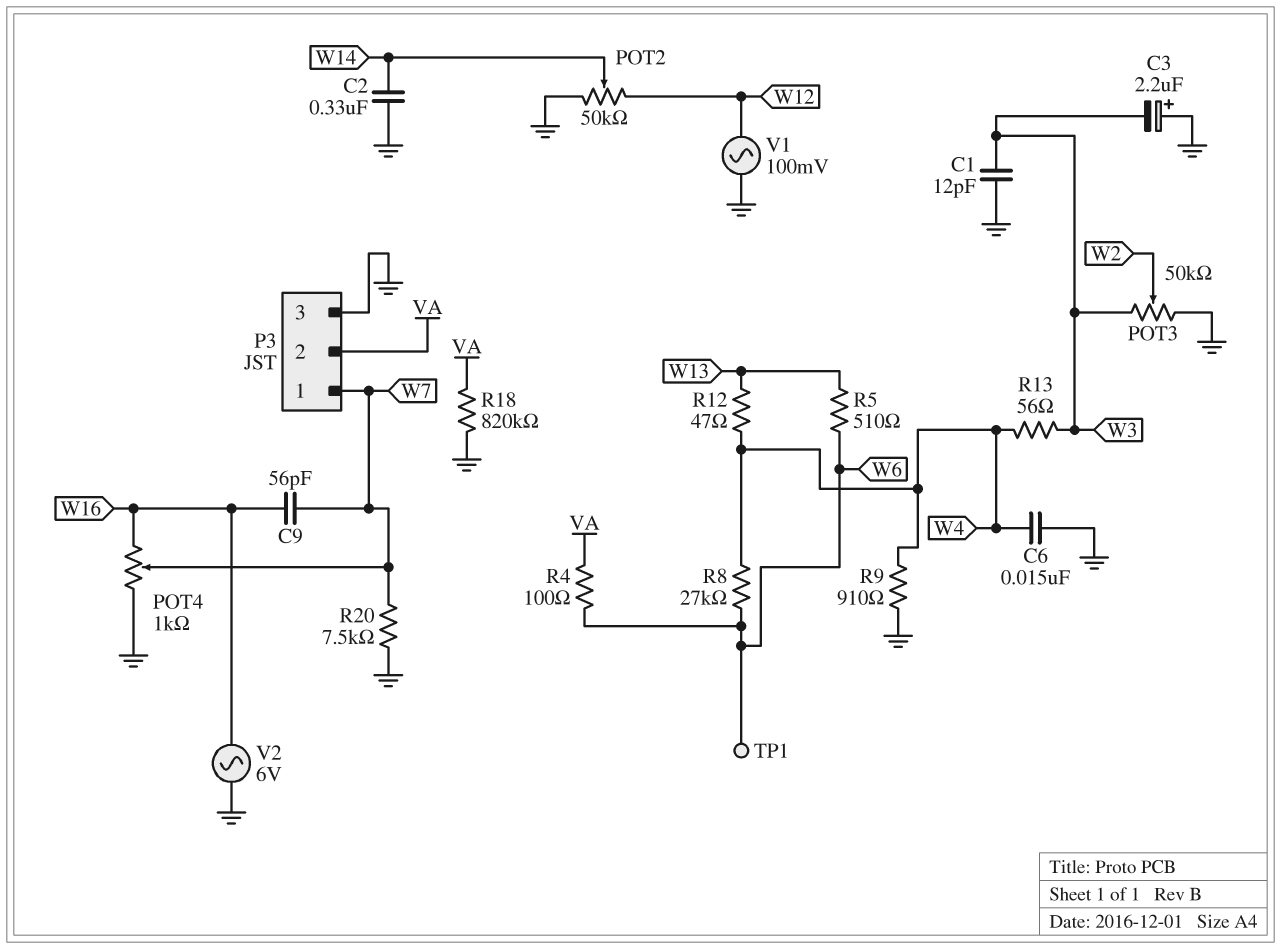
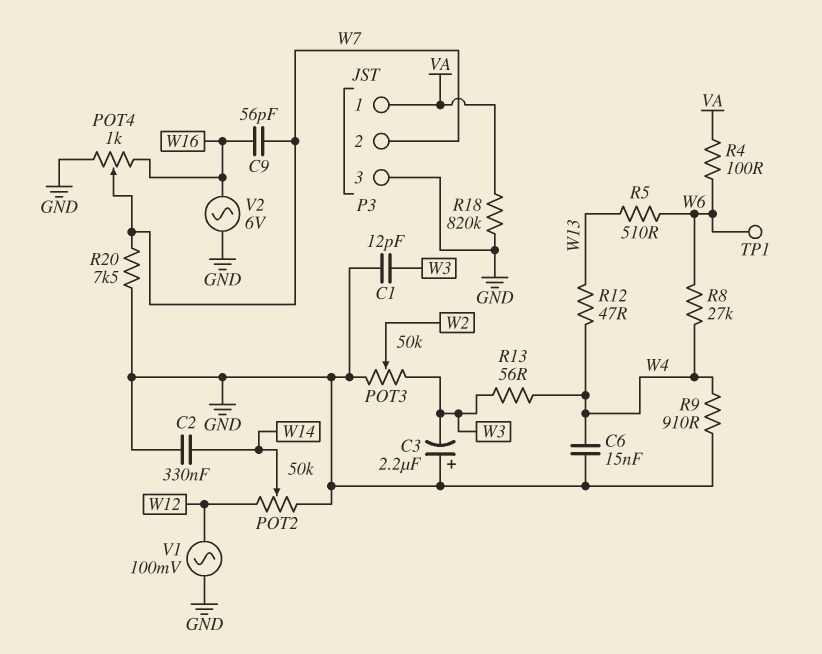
P3 pin 1: W7 -> VA
P3 pin 2: VA -> W7

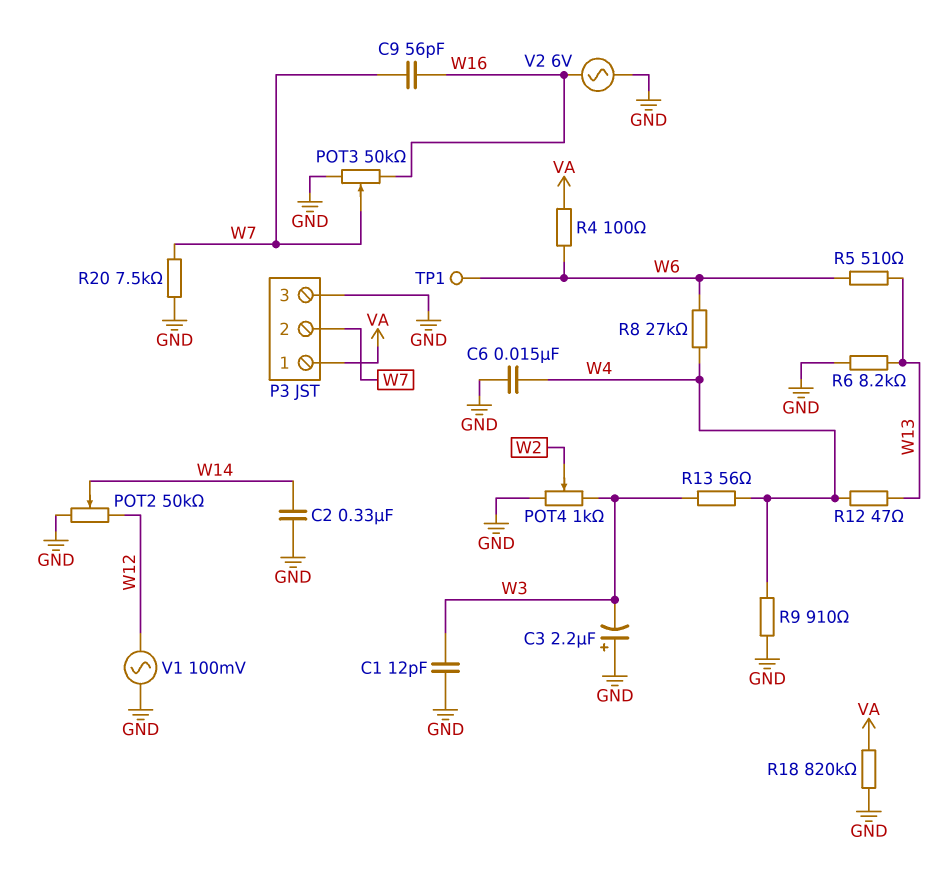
POT3: 50k (GND, W3, wiper W2) -> 50k (GND, W16, wiper W7)
POT4: 1k (GND, W16, wiper W7) -> 1k (GND, W3, wiper W2)
R6: none -> 8.2k (GND, W13)

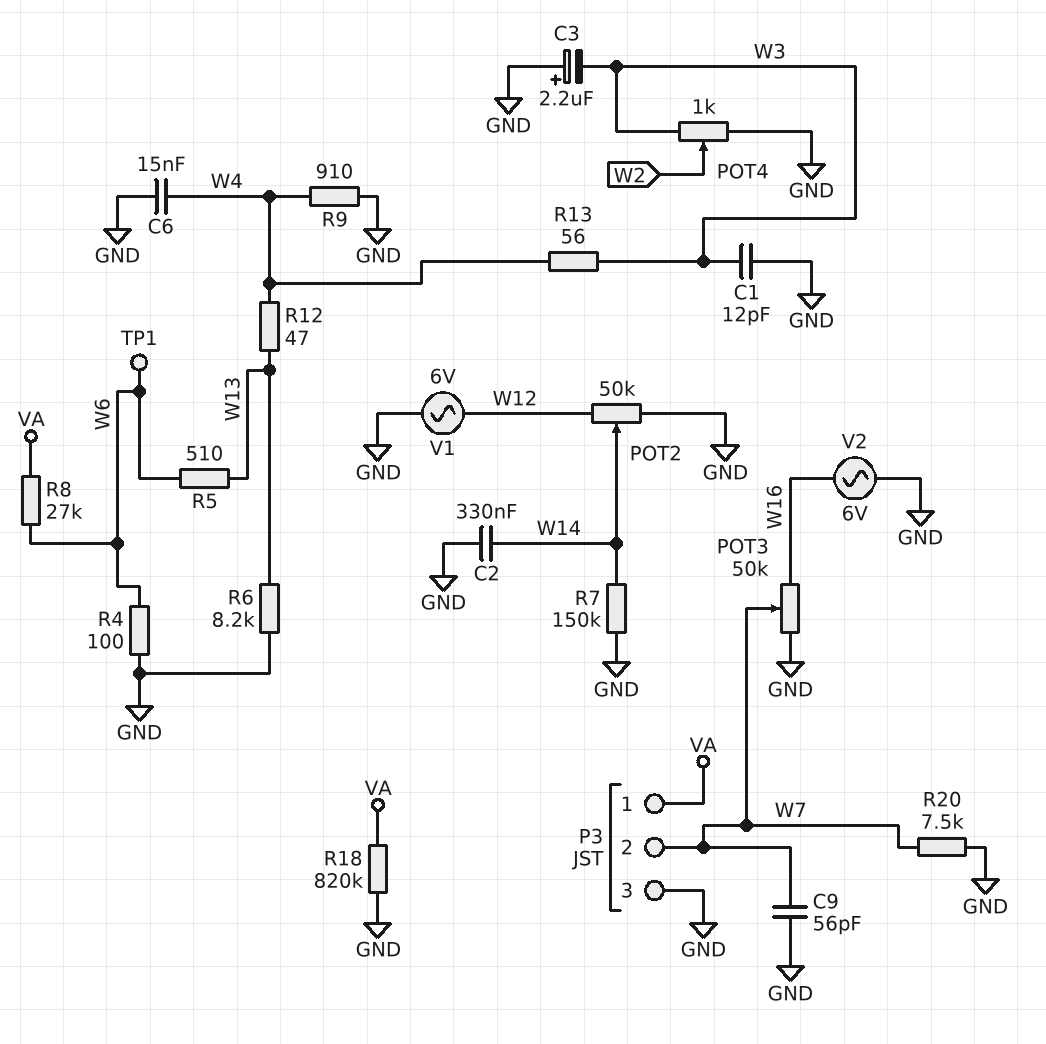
C9: 56pF (W7, W16) -> 56pF (GND, W7)
R4: 100 (VA, W6) -> 100 (GND, W6)
R7: none -> 150k (GND, W14)
R8: 27k (W4, W6) -> 27k (VA, W6)
V1: AC 100mV (GND, W12) -> AC 6V (GND, W12)

